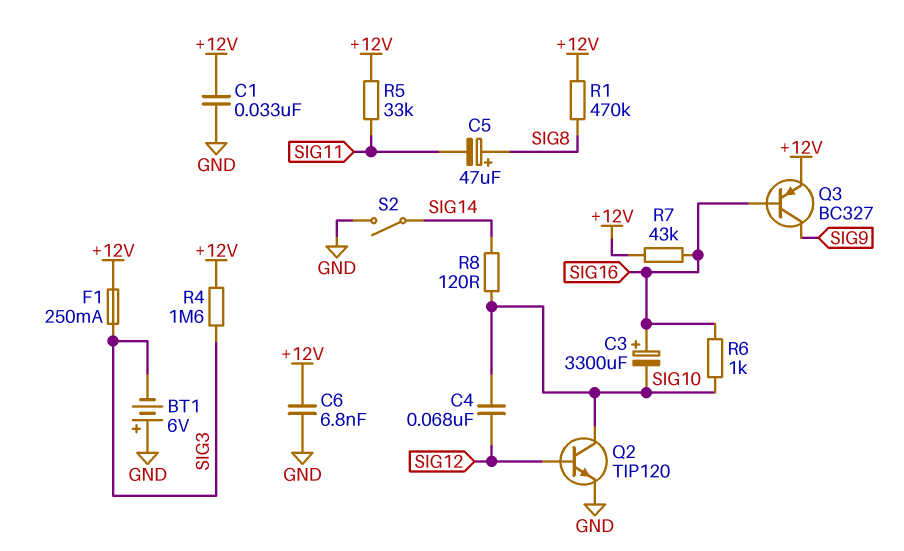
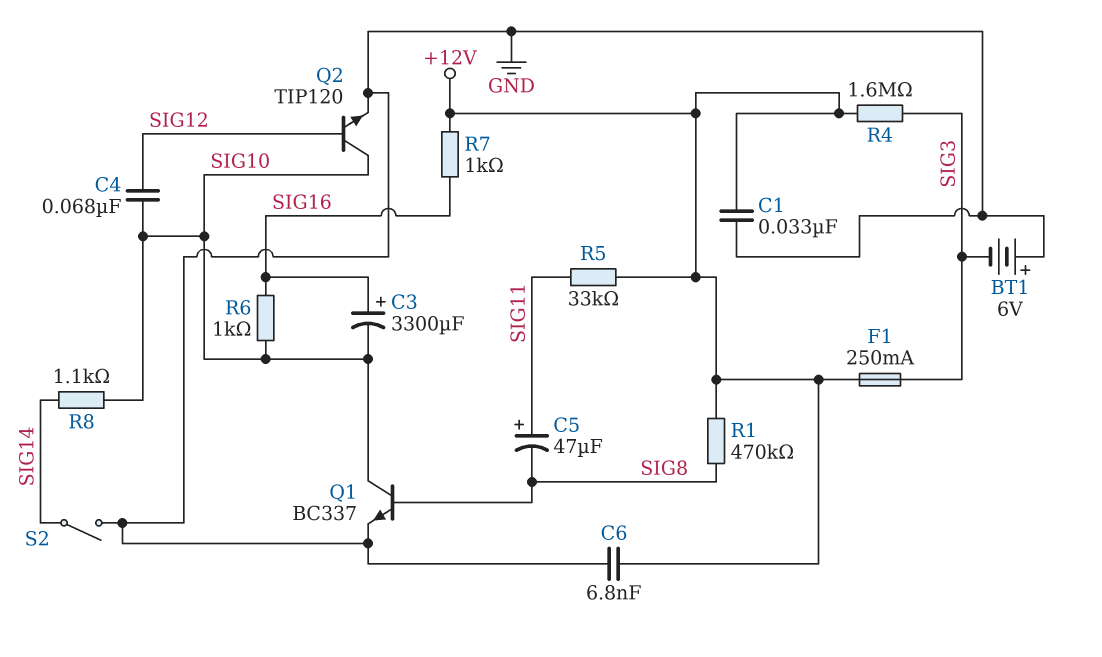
C5: 47uF (plus SIG8, minus SIG11) -> 47uF (plus SIG11, minus SIG8)
Q1: none -> NPN BC337 (B SIG8, C SIG10, E GND)
Q3: PNP BC327 (B SIG16, C SIG9, E +12V) -> none
R7: 43k (+12V, SIG16) -> 1k (+12V, SIG16)
R8: 120 (SIG10, SIG14) -> 1.1k (SIG10, SIG14)

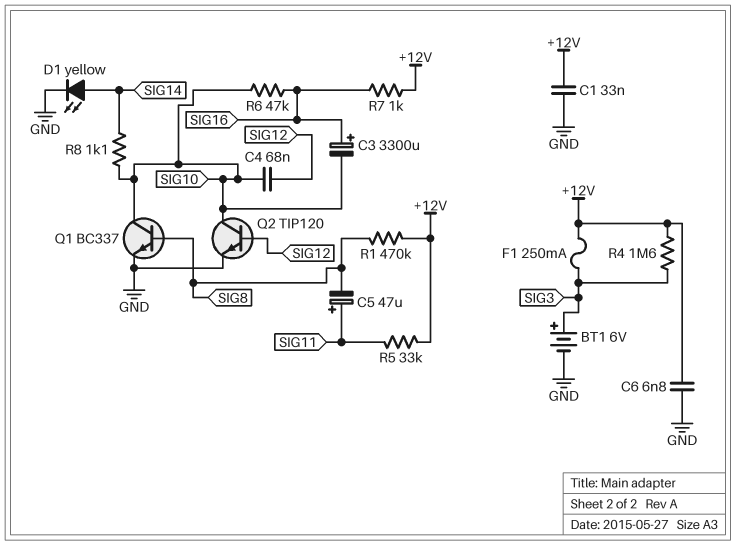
BT1: 6V (plus GND, minus SIG3) -> 6V (plus SIG3, minus GND)
D1: none -> LED yellow (A SIG14, K GND)
R6: 1k (SIG10, SIG16) -> 47k (SIG10, SIG16)
S2: switch (GND, SIG14) -> none

